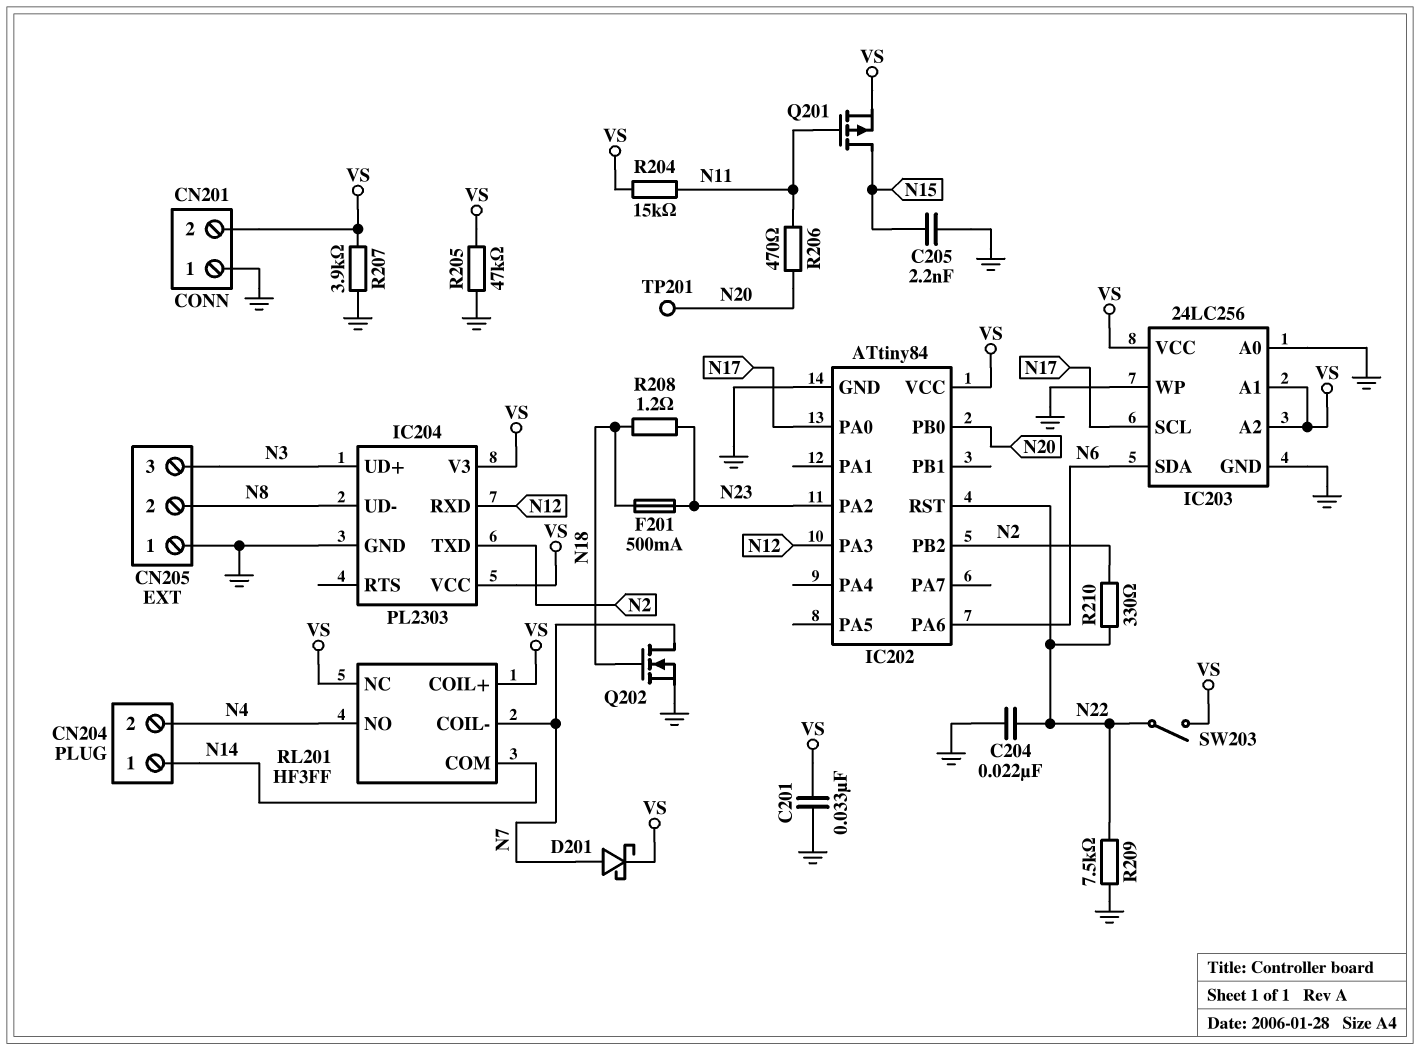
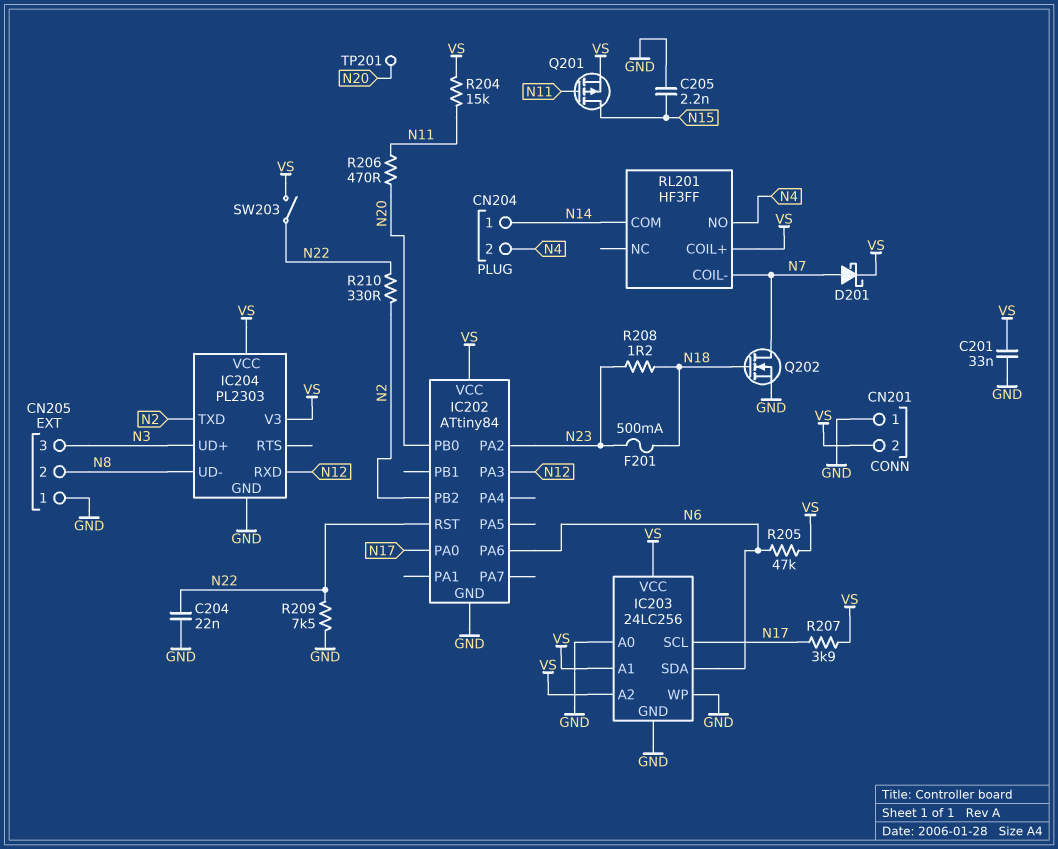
R205: 47k (GND, VS) -> 47k (N6, VS)
R207: 3.9k (GND, VS) -> 3.9k (N17, VS)
RL201 pin NC: VS -> none

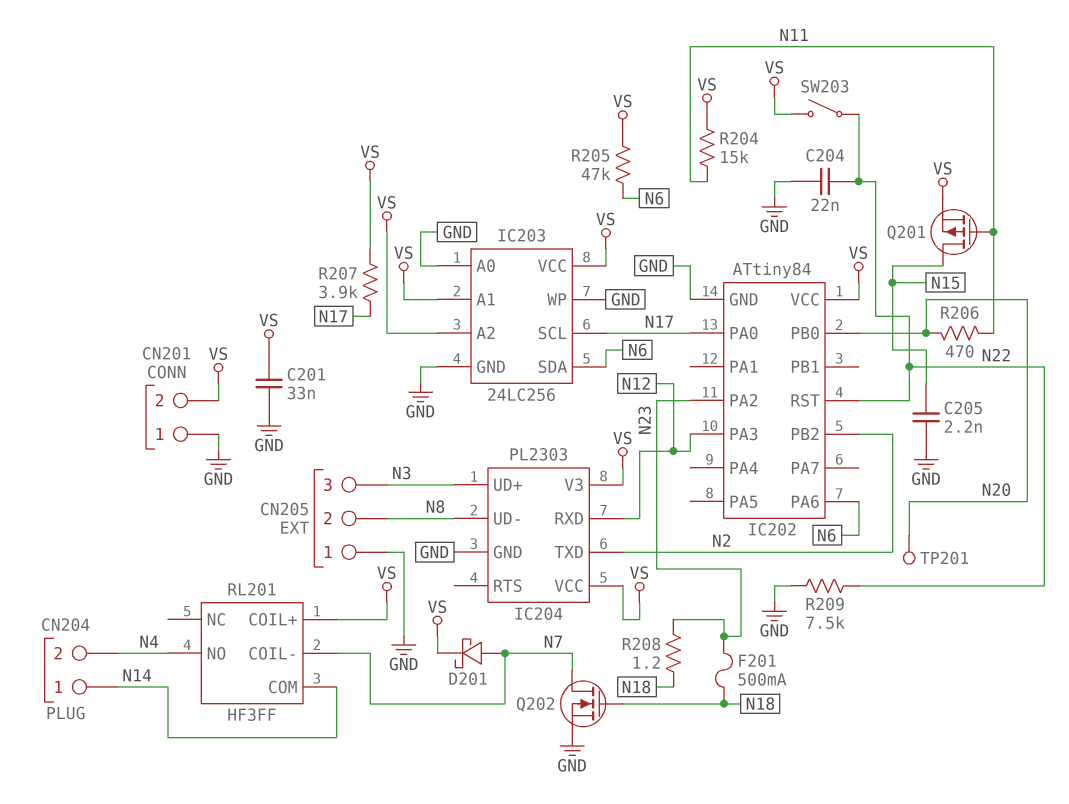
R210: 330 (N2, N22) -> none

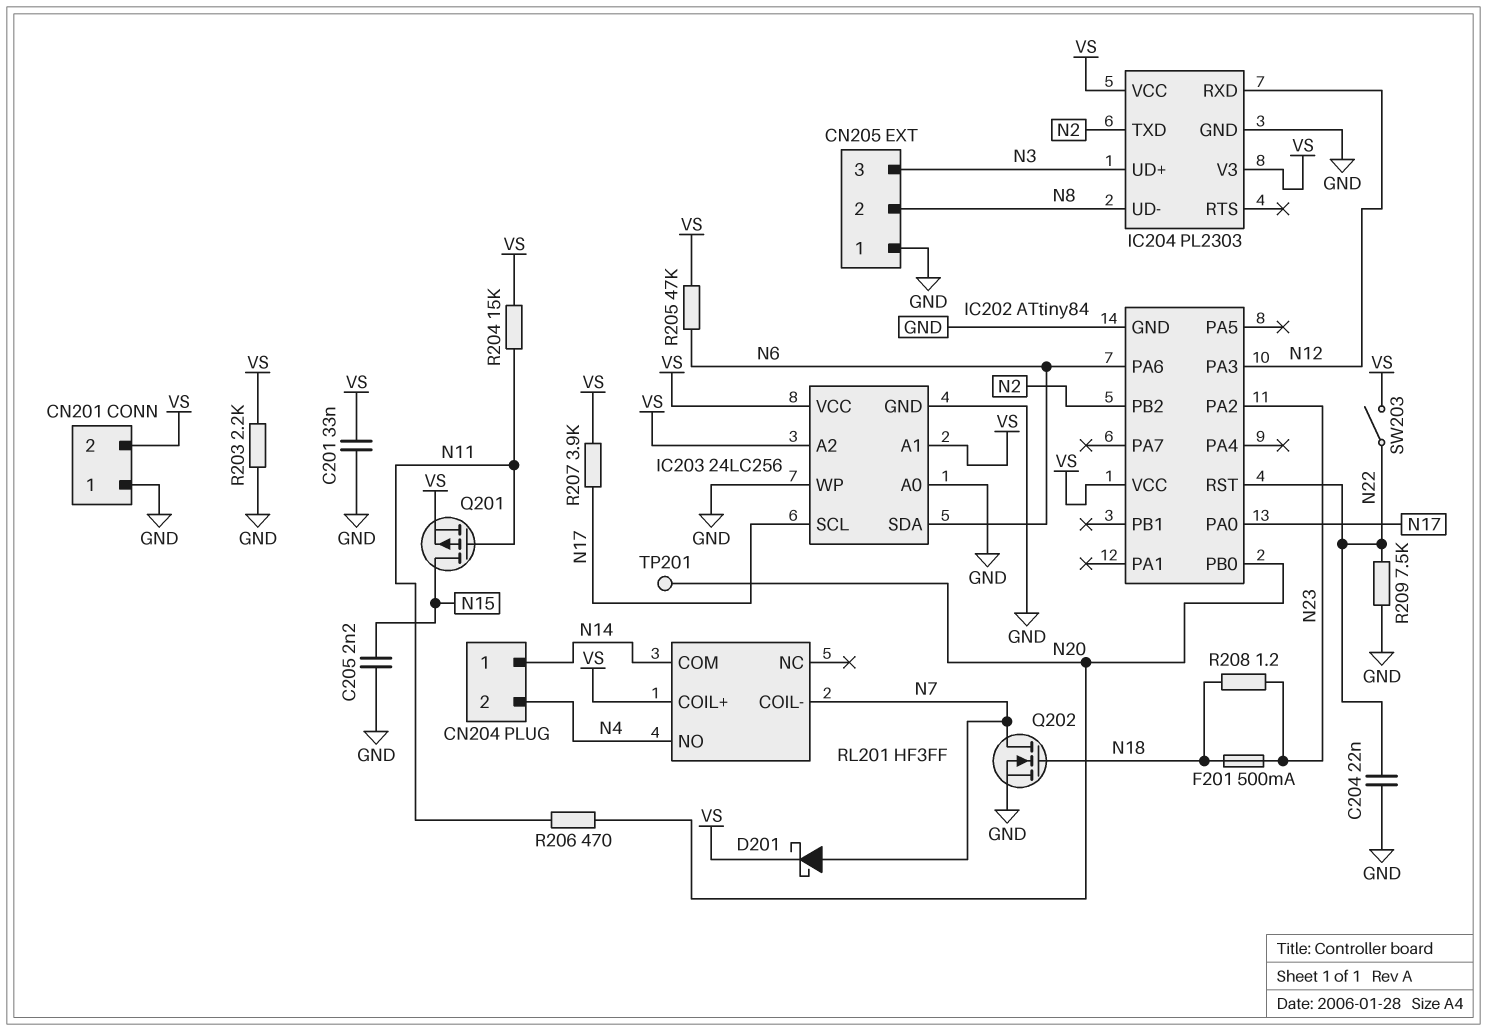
R203: none -> 2.2k (GND, VS)

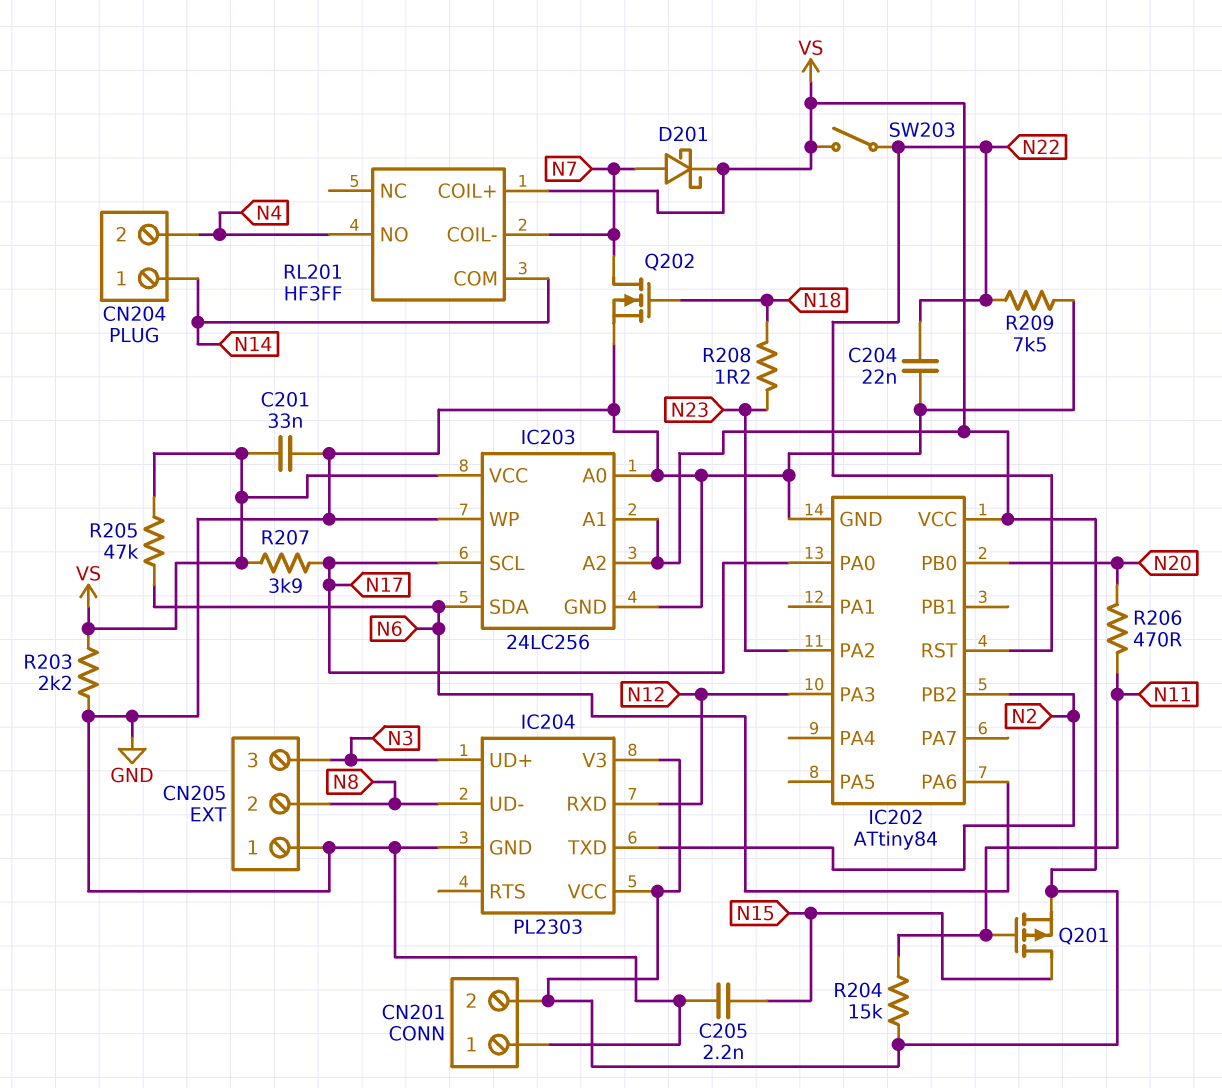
F201: 500mA (N18, N23) -> none
TP201: test point (N20) -> none

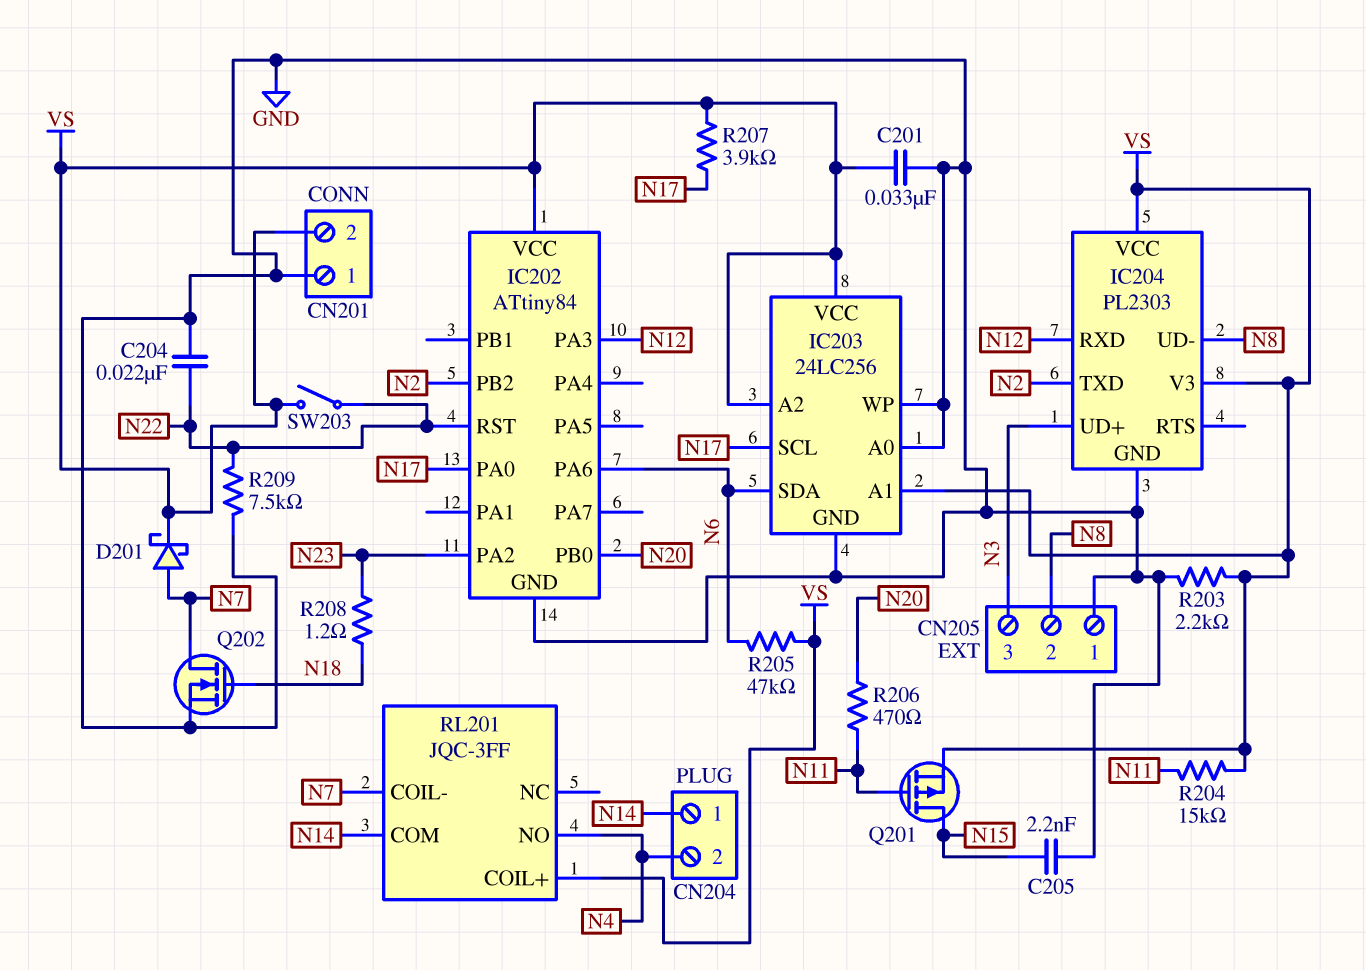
RL201: HF3FF -> JQC-3FF

